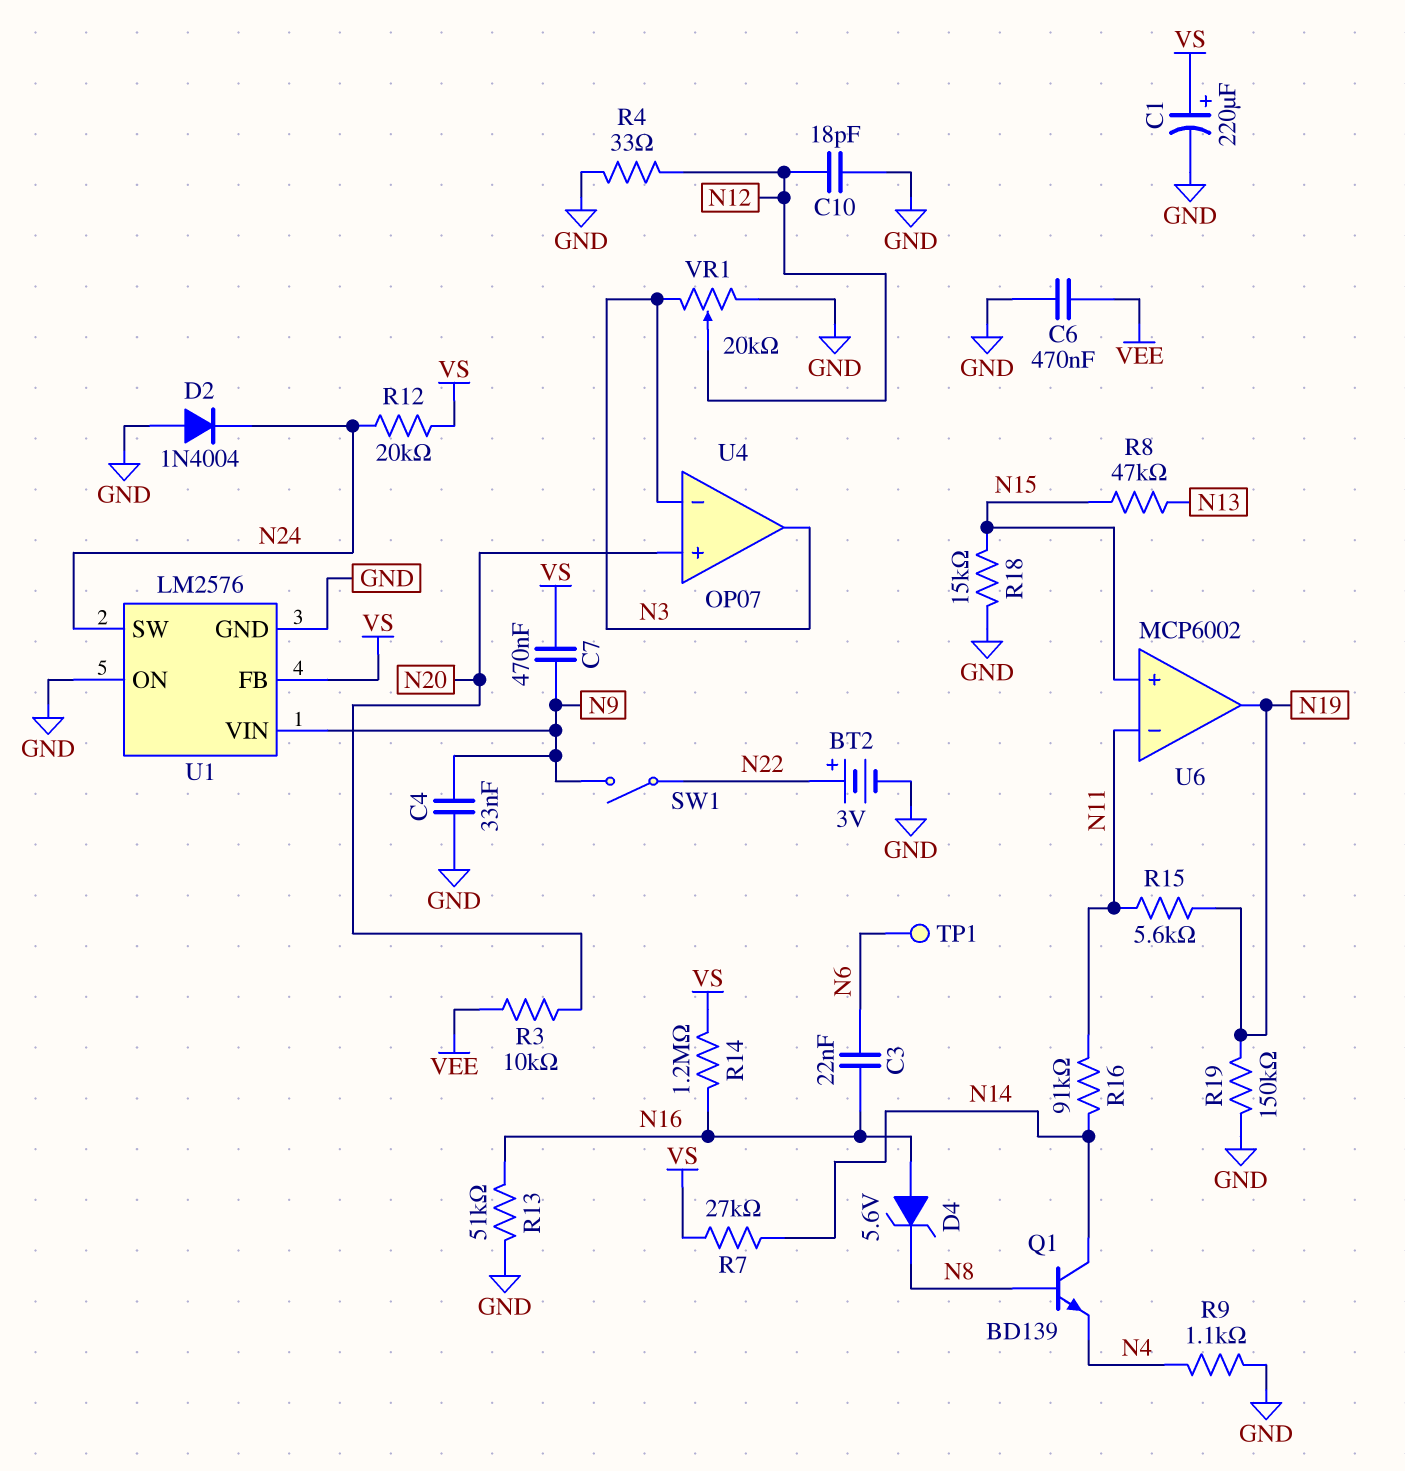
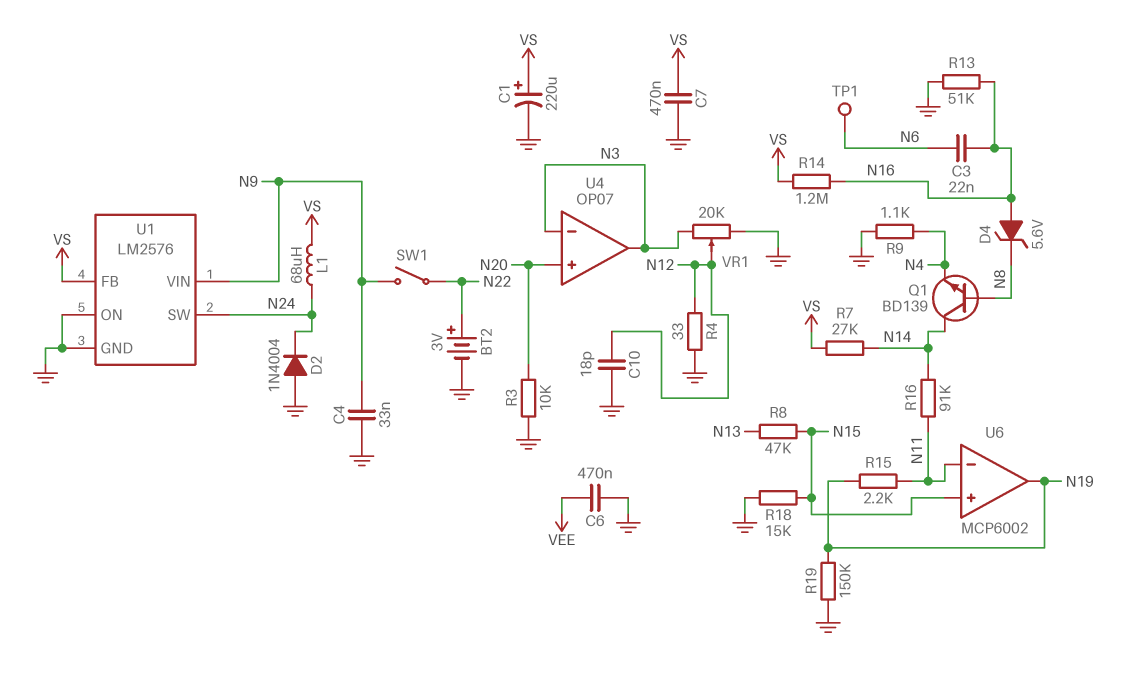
C7: 470nF (N9, VS) -> 470nF (GND, VS)
L1: none -> 68uH (N24, VS)
R3: 10k (N20, VEE) -> 10k (GND, N20)
R12: 20k (N24, VS) -> none
R15: 5.6k (N11, N19) -> 2.2k (N11, N19)

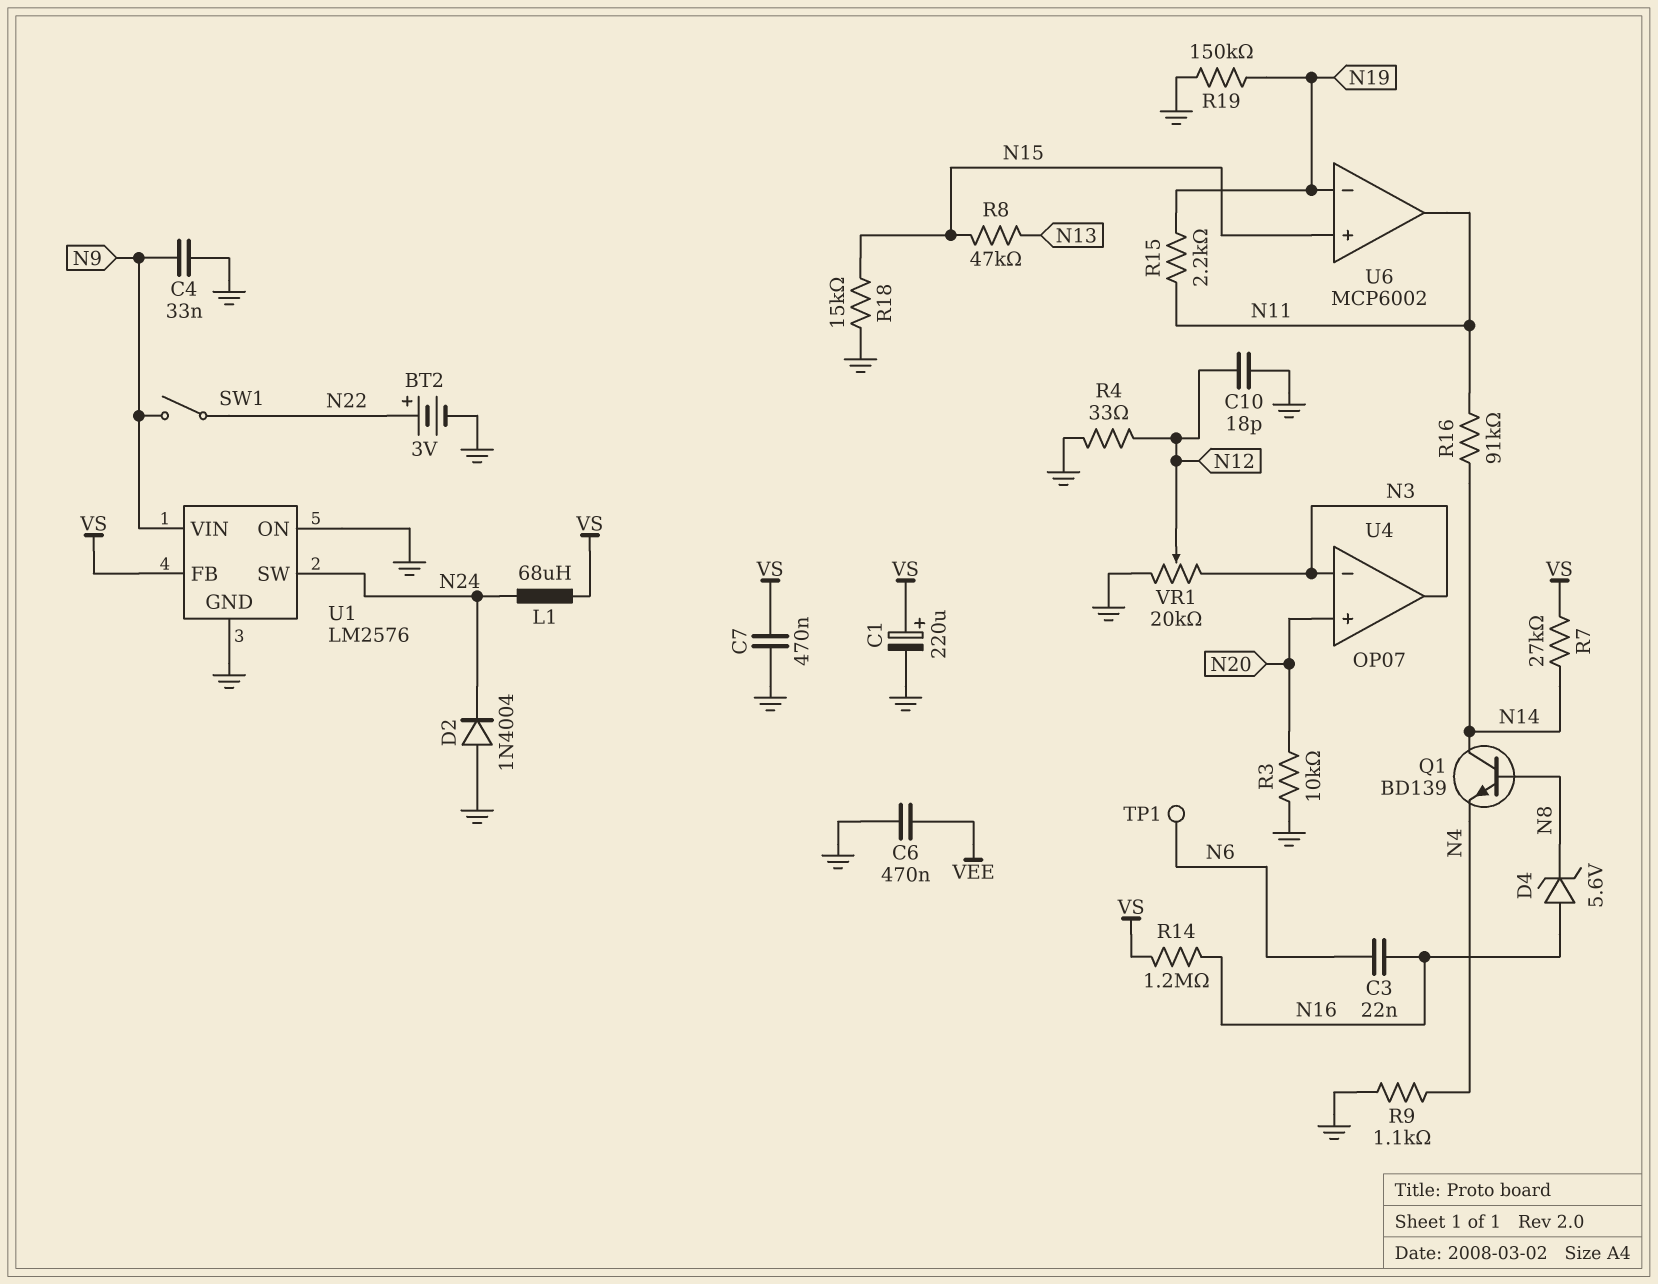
R13: 51k (GND, N16) -> none
U6 pin in-: N11 -> N19
U6 pin out: N19 -> N11

